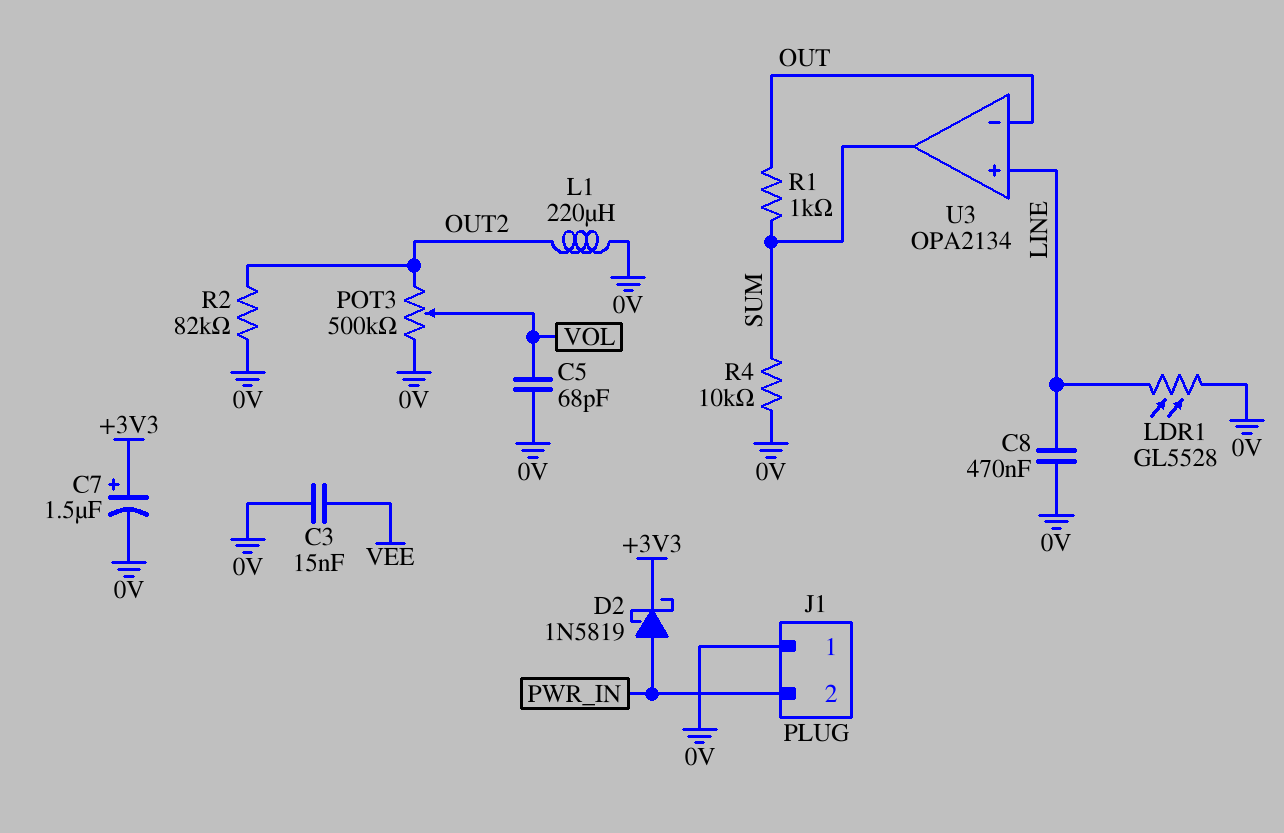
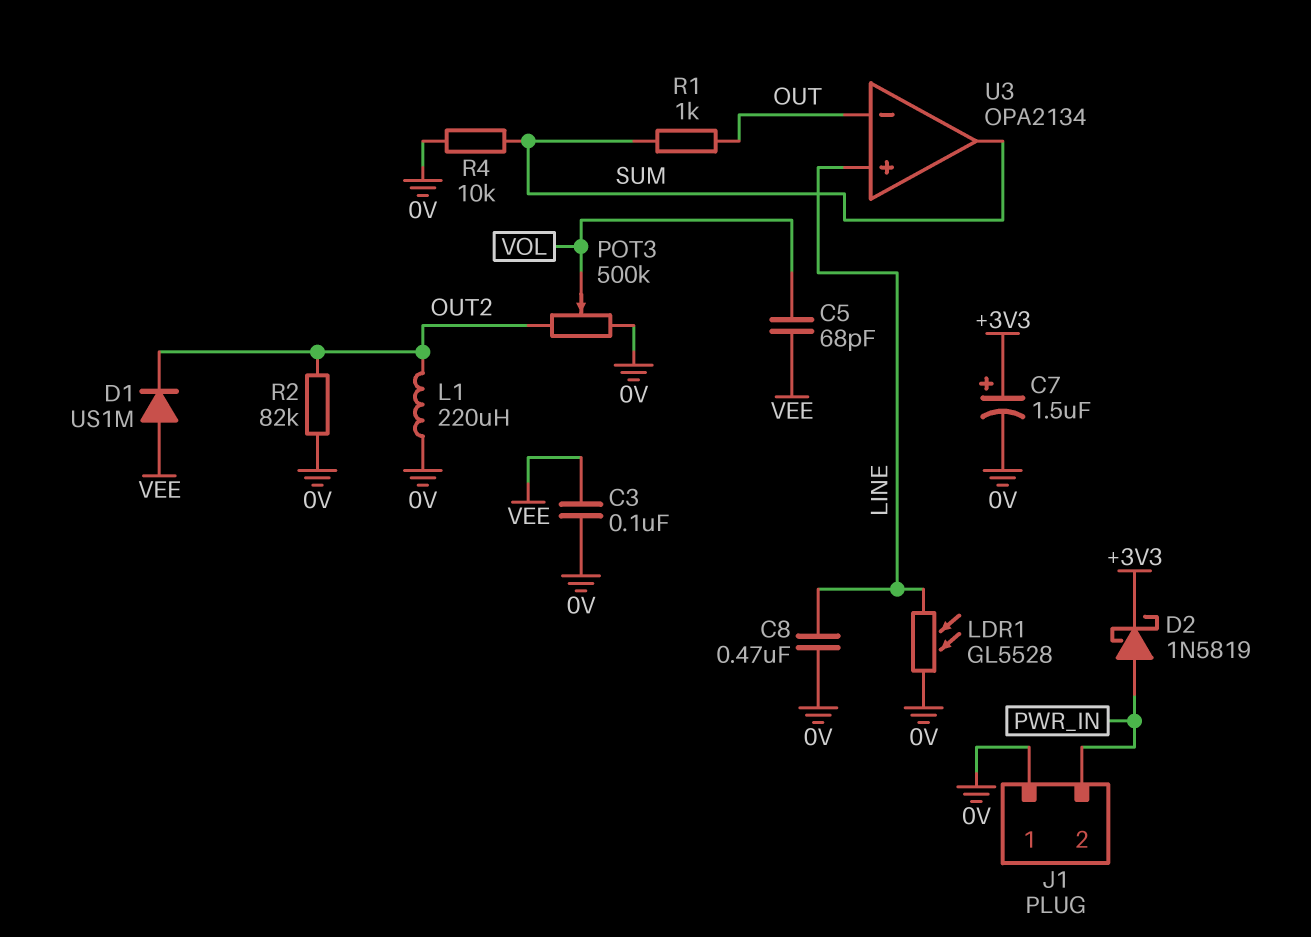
C3: 15nF (0V, VEE) -> 100nF (0V, VEE)
C5: 68pF (0V, VOL) -> 68pF (VEE, VOL)
D1: none -> diode US1M (A VEE, K OUT2)

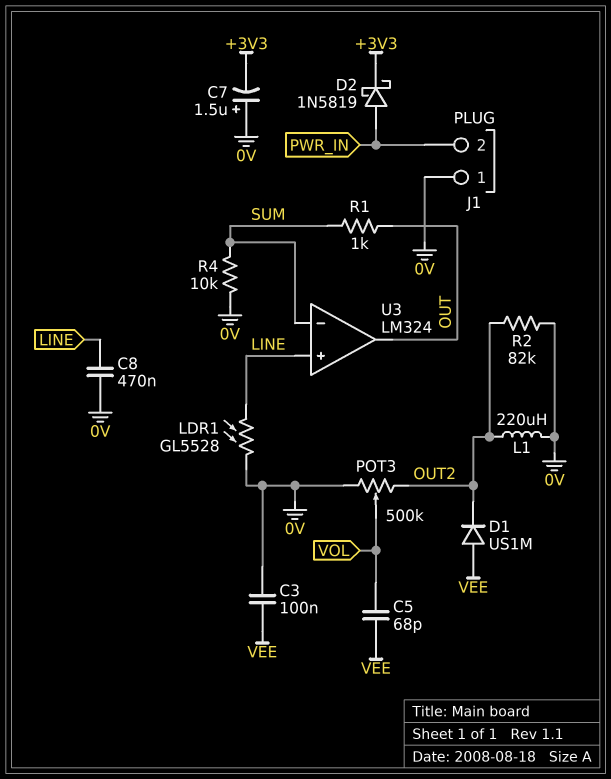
C7: 1.5uF (plus +3V3, minus 0V) -> 1.5uF (plus 0V, minus +3V3)
U3: OPA2134 -> LM324
U3 pin in-: OUT -> SUM
U3 pin out: SUM -> OUT

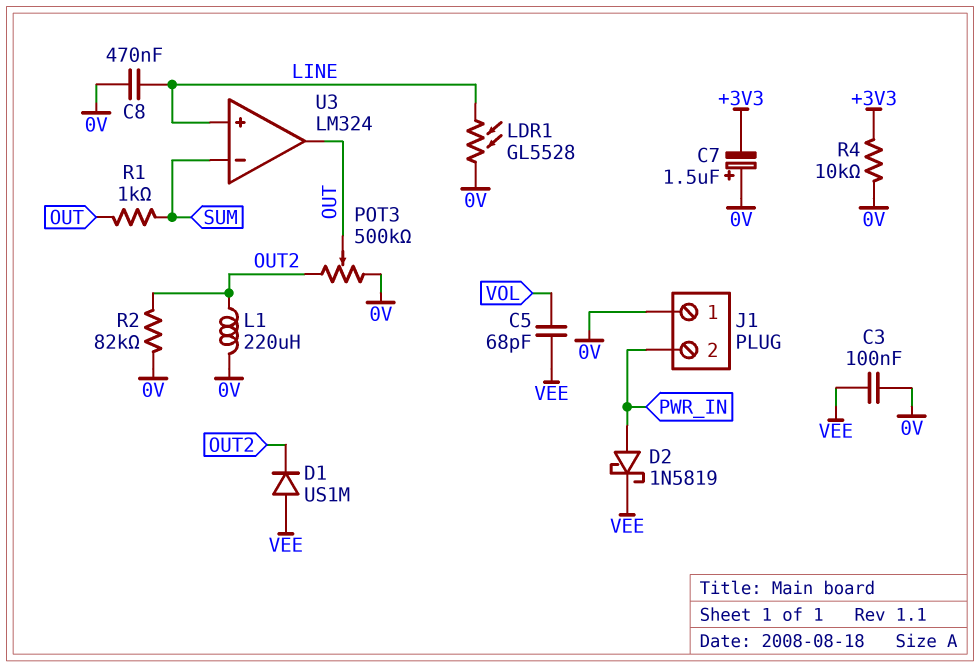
D2: schottky 1N5819 (A PWR_IN, K +3V3) -> schottky 1N5819 (A PWR_IN, K VEE)
POT3: 500k (0V, OUT2, wiper VOL) -> 500k (0V, OUT2, wiper OUT)
R4: 10k (0V, SUM) -> 10k (+3V3, 0V)

